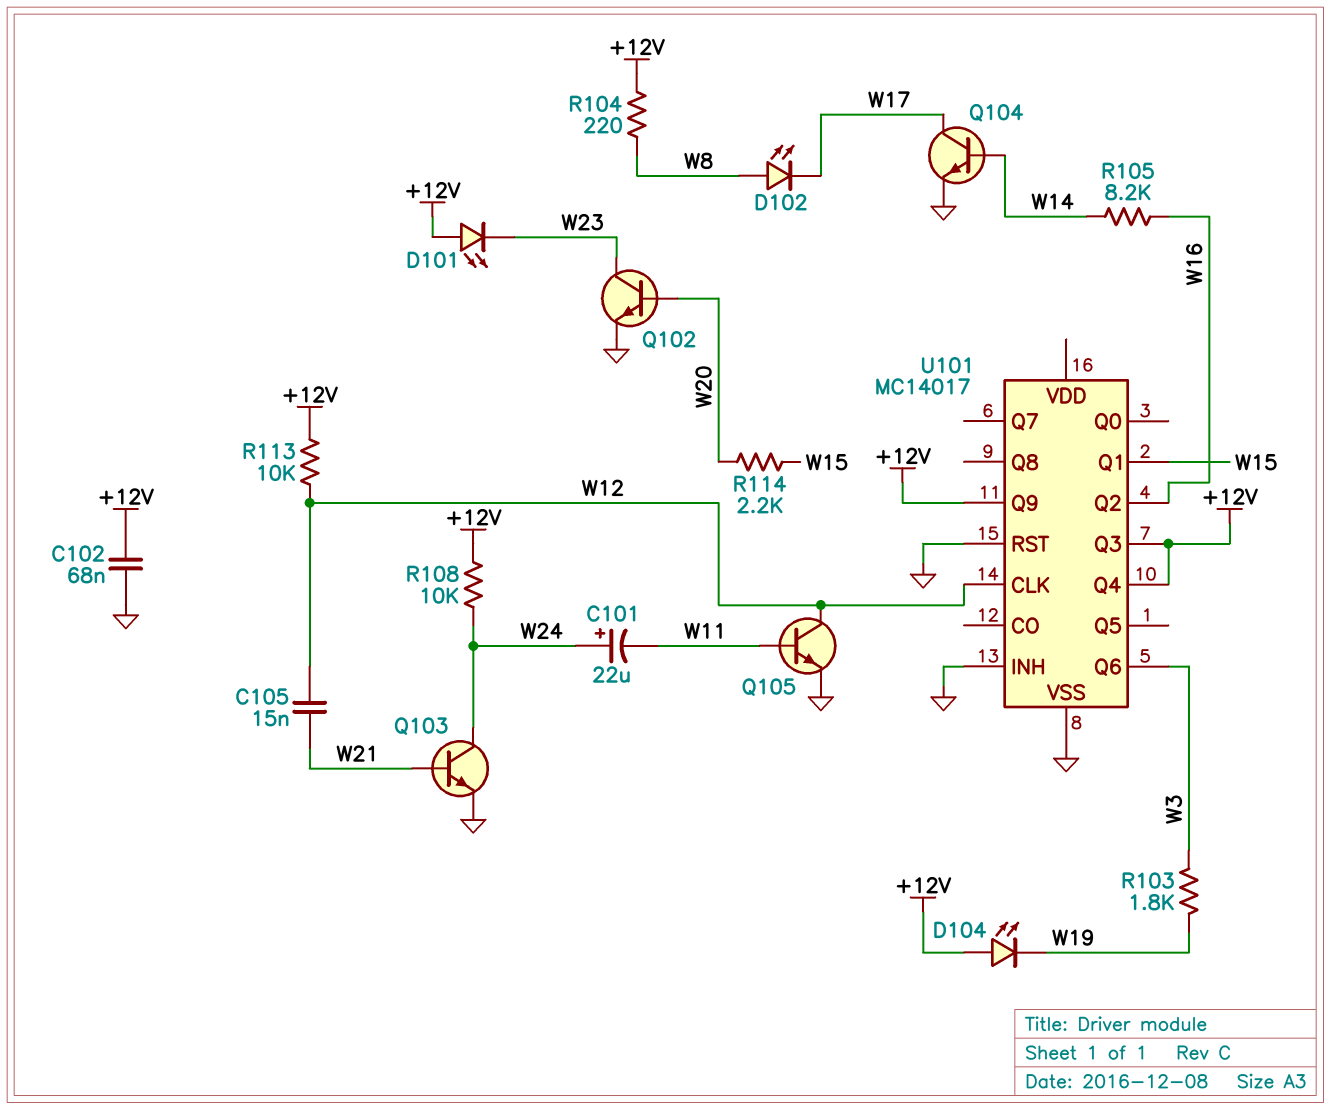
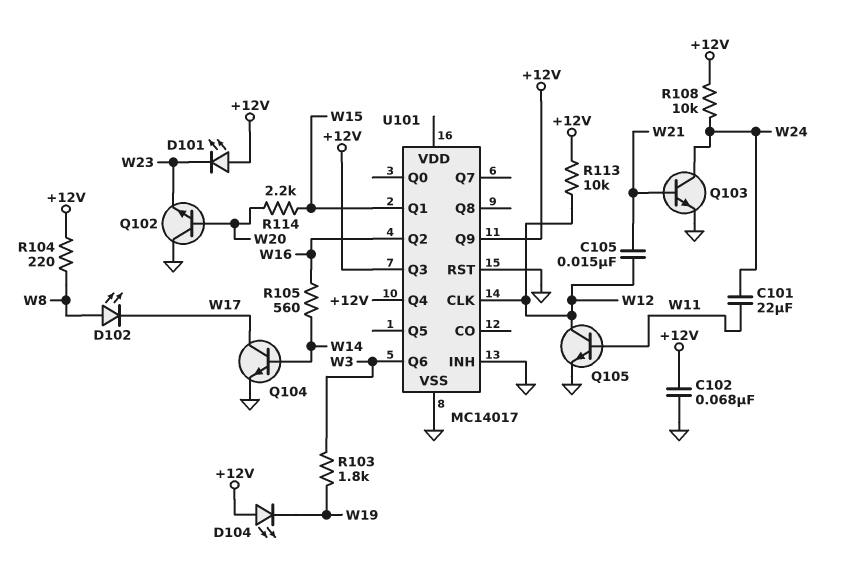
C101: 22uF (plus W24, minus W11) -> 22uF (W11, W24)
Q102: NPN (B W20, C W23, E GND) -> NPN (B W20, C GND, E W23)
R105: 8.2k (W14, W16) -> 560 (W14, W16)

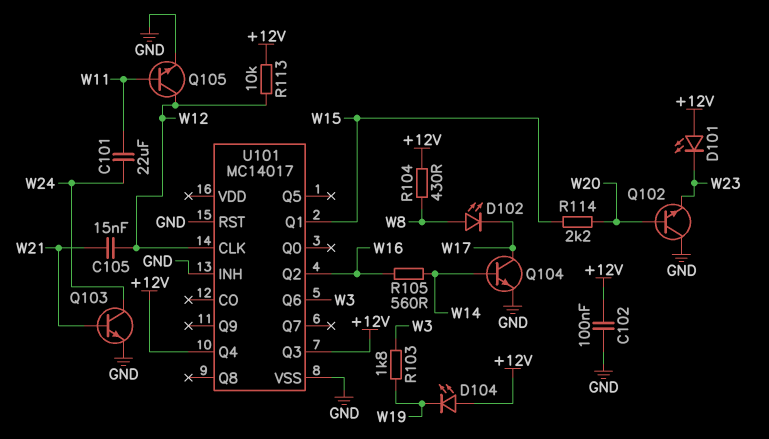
C102: 68nF (+12V, GND) -> 100nF (+12V, GND)
R104: 220 (+12V, W8) -> 430 (+12V, W8)
R108: 10k (+12V, W24) -> none
U101 pin Q9: +12V -> none

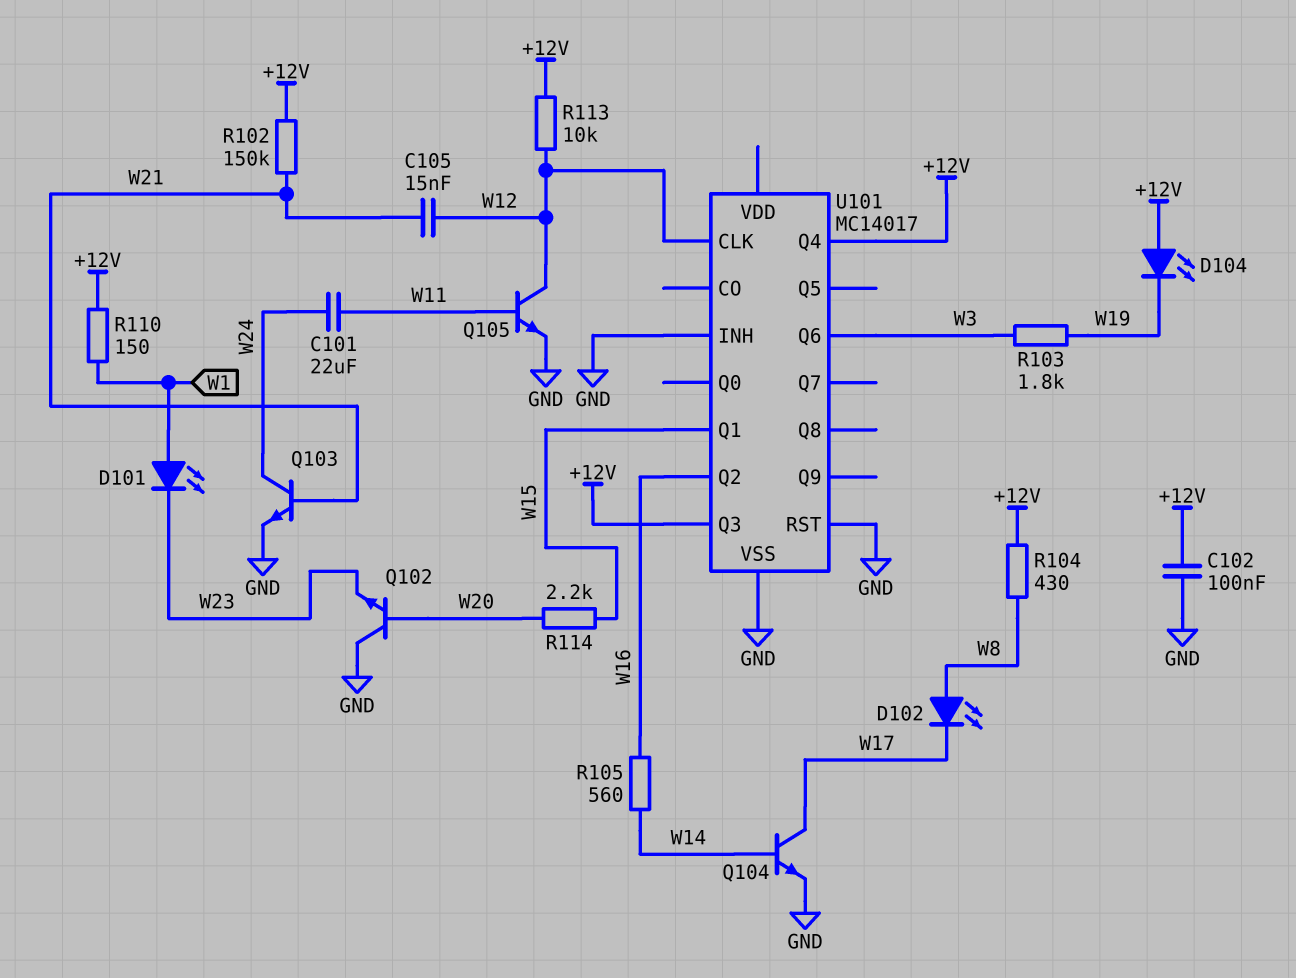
D101: LED (A +12V, K W23) -> LED (A W1, K W23)
R102: none -> 150k (+12V, W21)
R110: none -> 150 (+12V, W1)

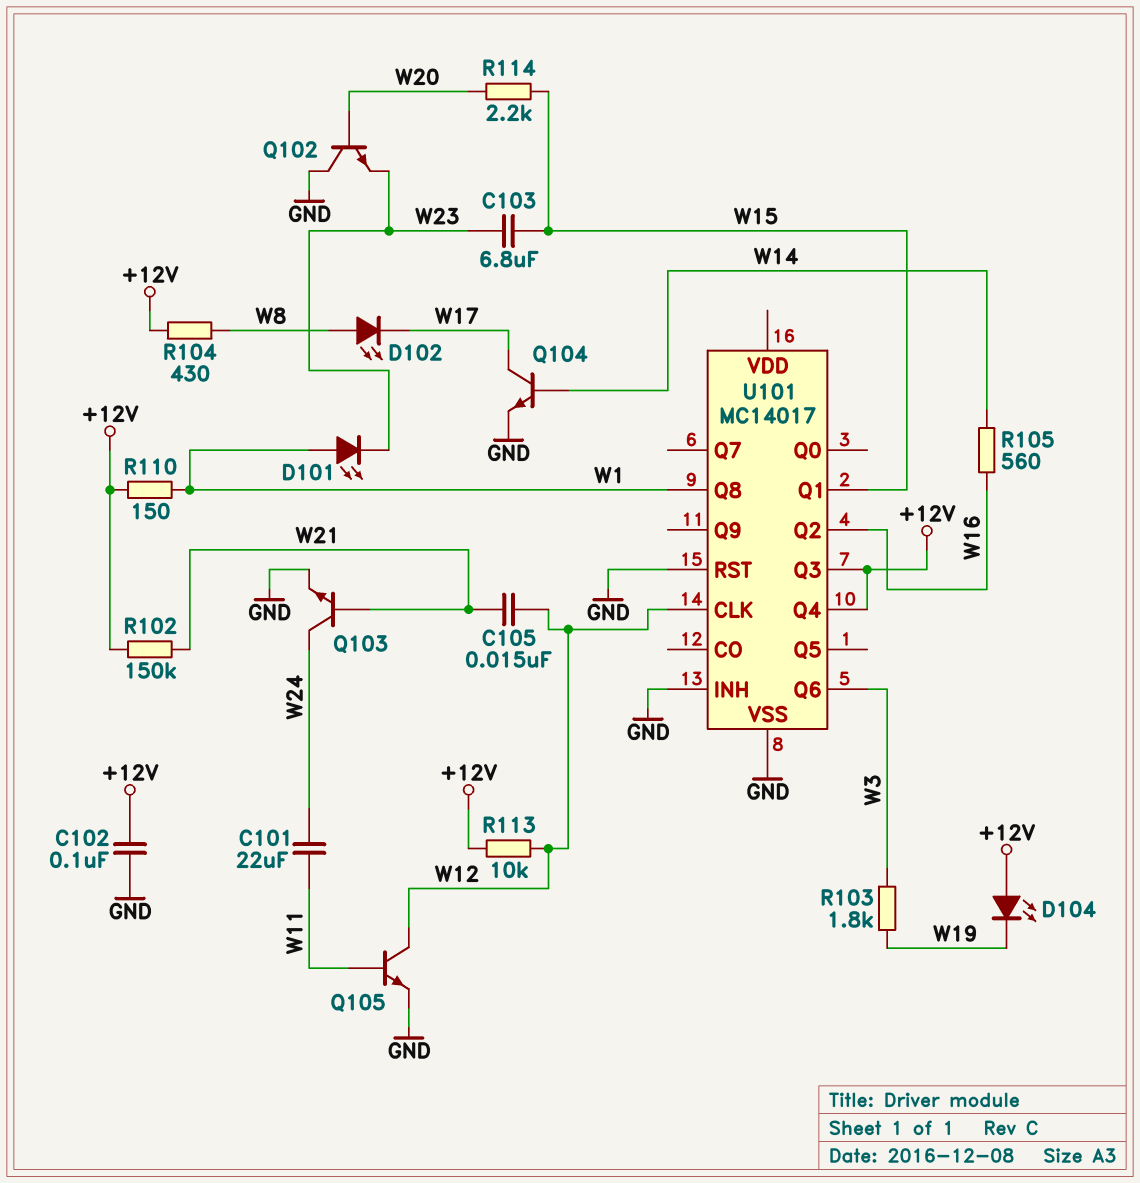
C103: none -> 6.8uF (W15, W23)
U101 pin Q8: none -> W1

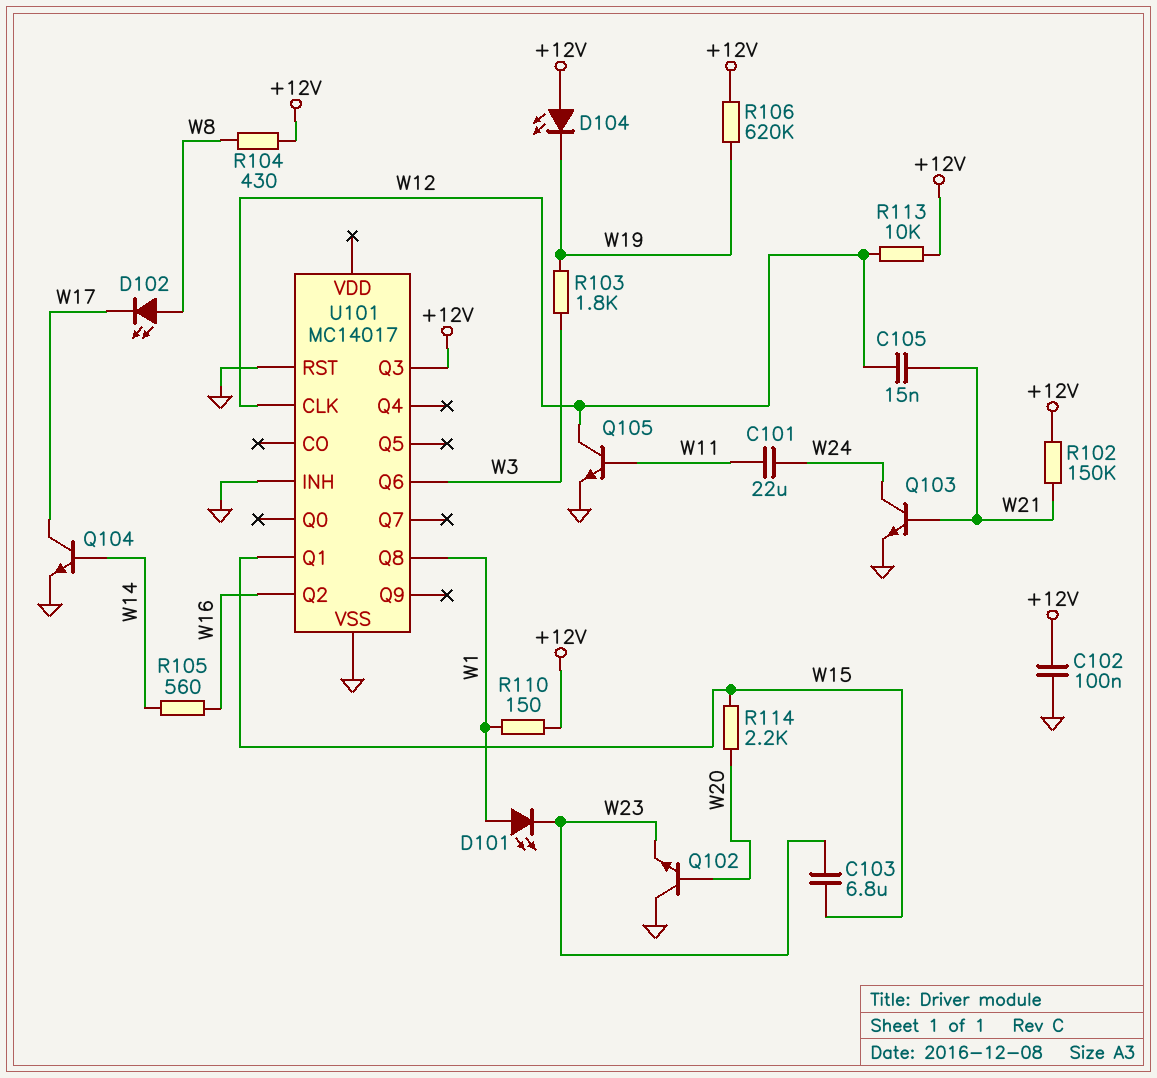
R106: none -> 620k (+12V, W19)
U101 pin Q4: +12V -> none

